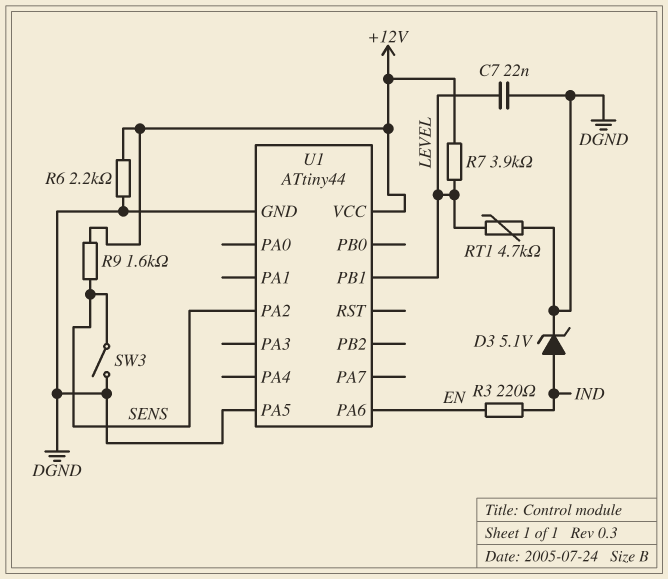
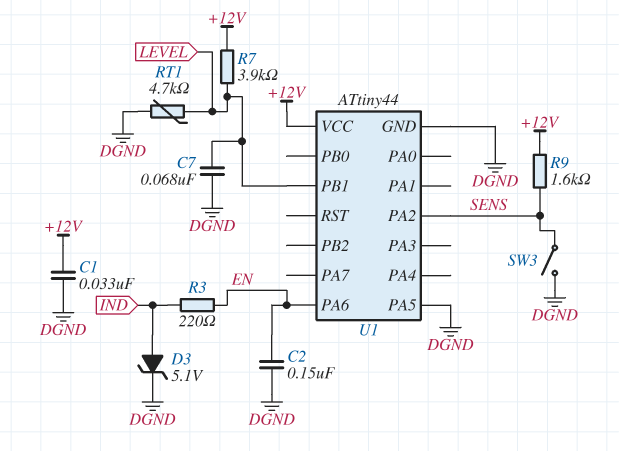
C1: none -> 33nF (+12V, DGND)
C2: none -> 150nF (DGND, EN)
C7: 22nF (DGND, LEVEL) -> 68nF (DGND, LEVEL)
R6: 2.2k (+12V, DGND) -> none

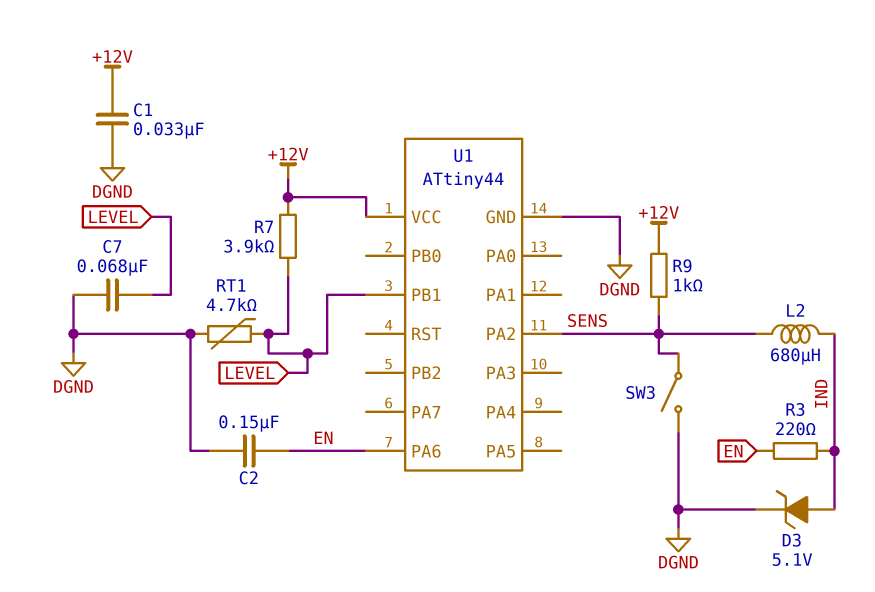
L2: none -> 680uH (IND, SENS)
R9: 1.6k (+12V, SENS) -> 1k (+12V, SENS)
U1 pin PA5: DGND -> none

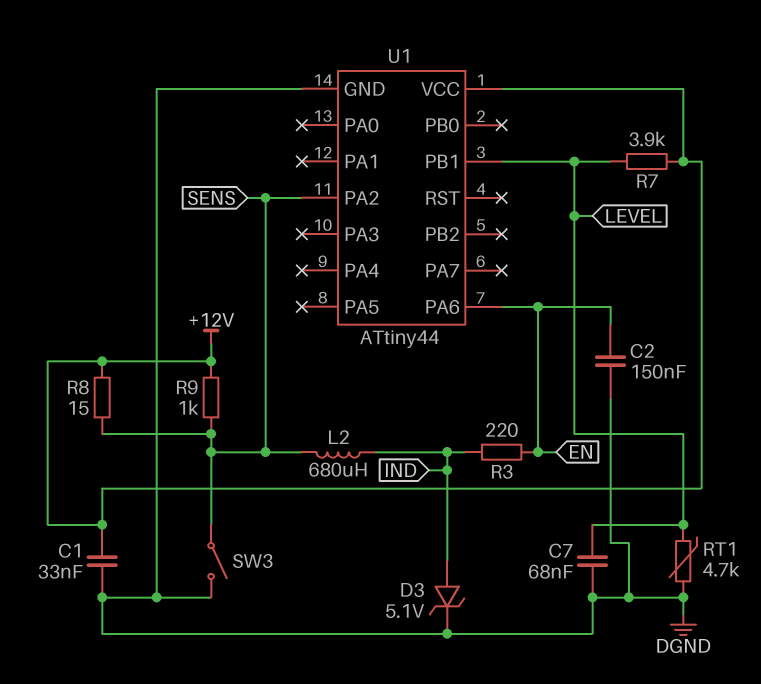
R8: none -> 15 (+12V, SENS)

